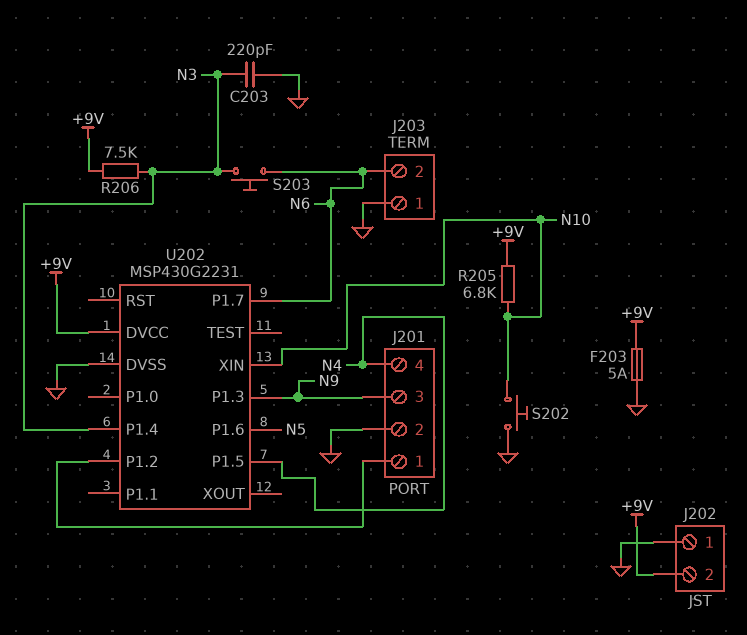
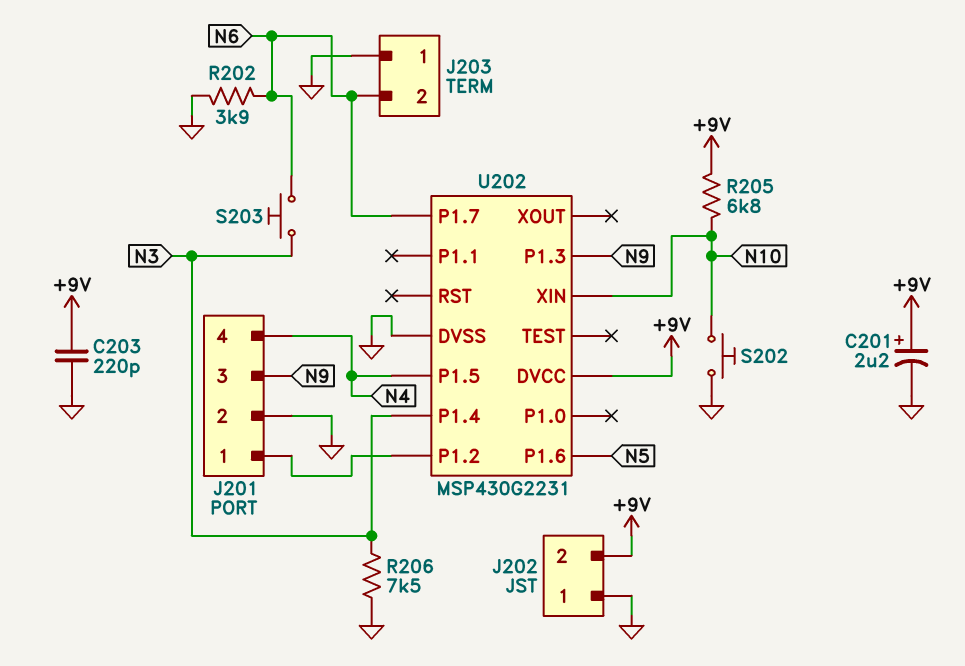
C201: none -> 2.2uF (plus +9V, minus GND)
C203: 220pF (GND, N3) -> 220pF (+9V, GND)
F203: 5A (+9V, GND) -> none
R202: none -> 3.9k (GND, N6)
R206: 7.5k (+9V, N3) -> 7.5k (GND, N3)

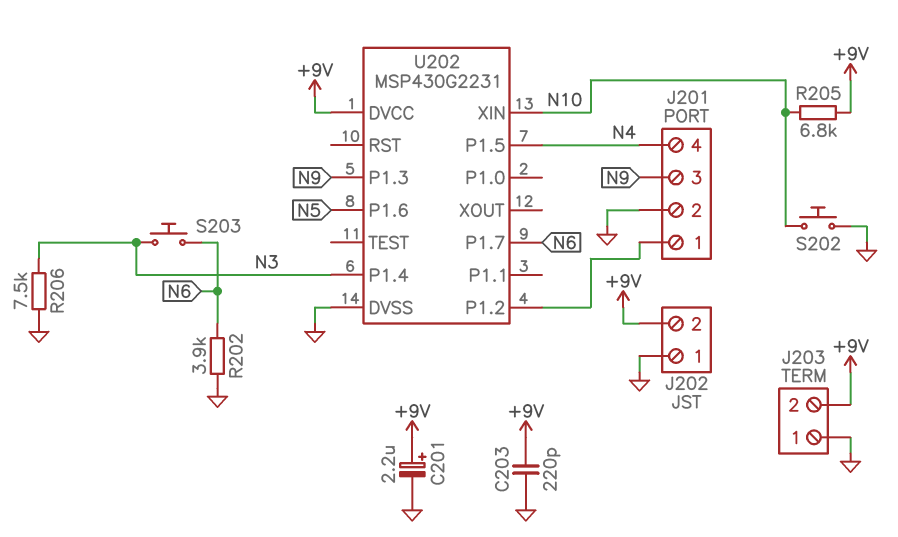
J203 pin 2: N6 -> +9V

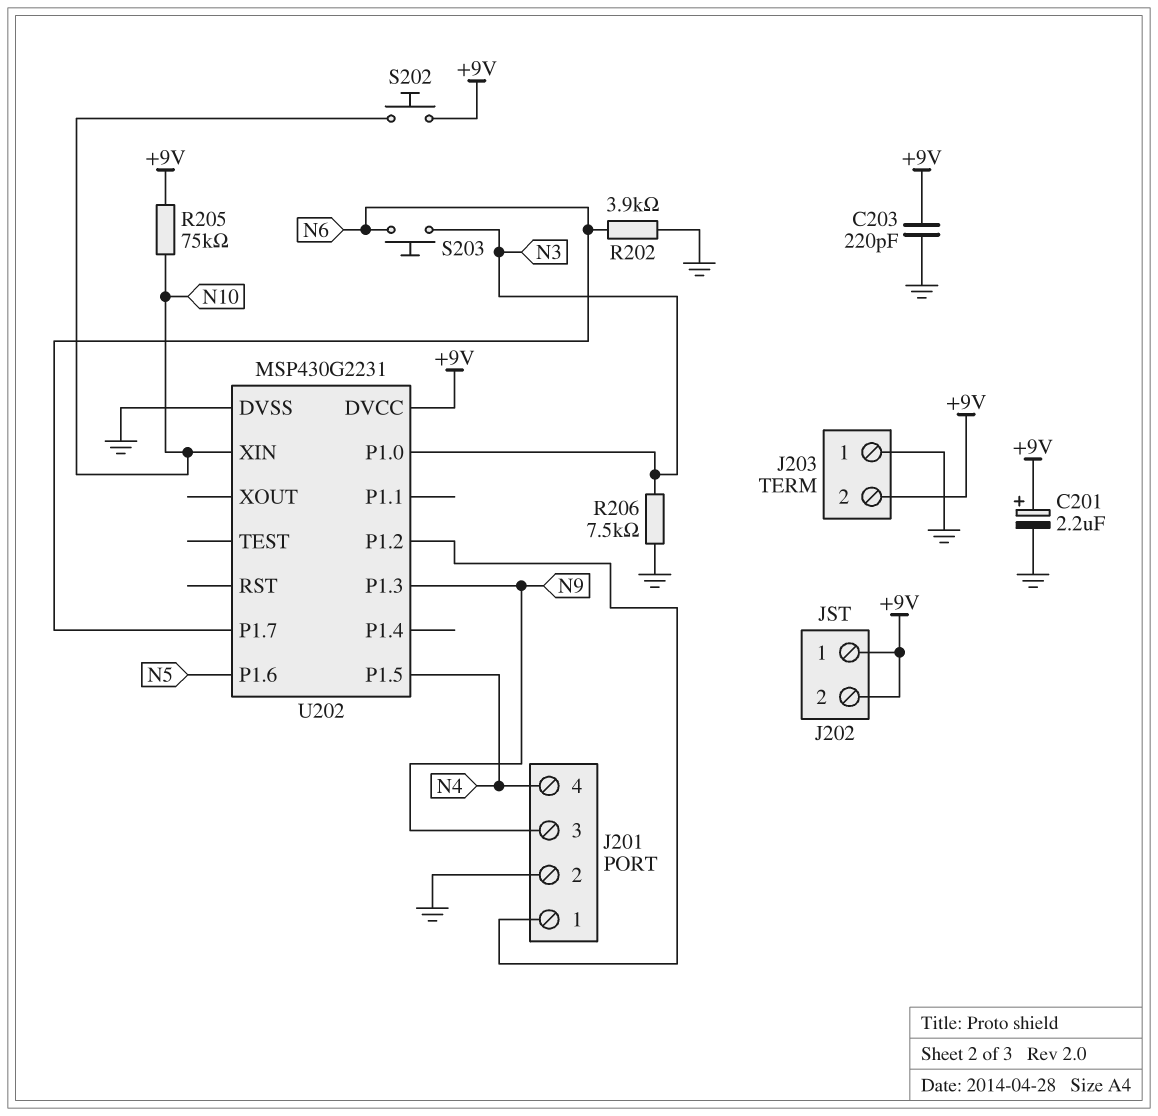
J202 pin 1: GND -> +9V
R205: 6.8k (+9V, N10) -> 75k (+9V, N10)
S202: button (GND, N10) -> button (+9V, N10)
U202 pin P1.0: none -> N3
U202 pin P1.4: N3 -> none

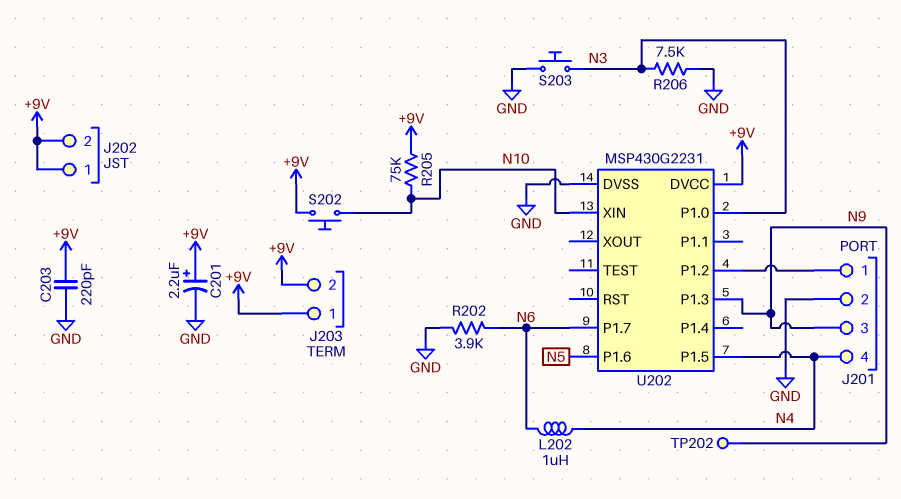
J203 pin 1: GND -> +9V
L202: none -> 1uH (N4, N6)
S203: button (N3, N6) -> button (GND, N3)
TP202: none -> test point (N9)

